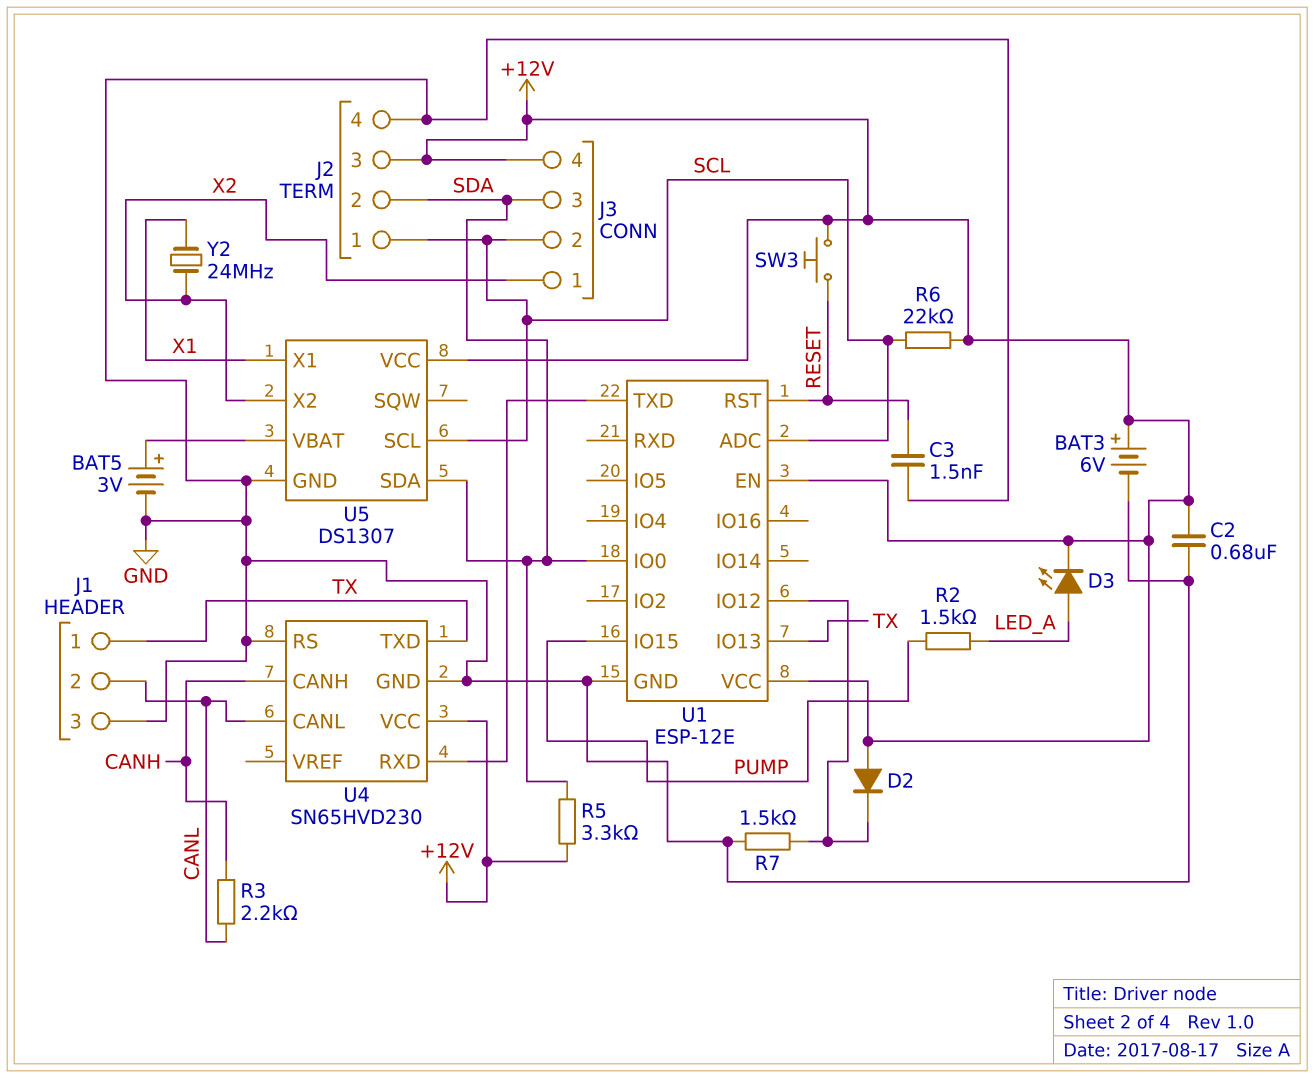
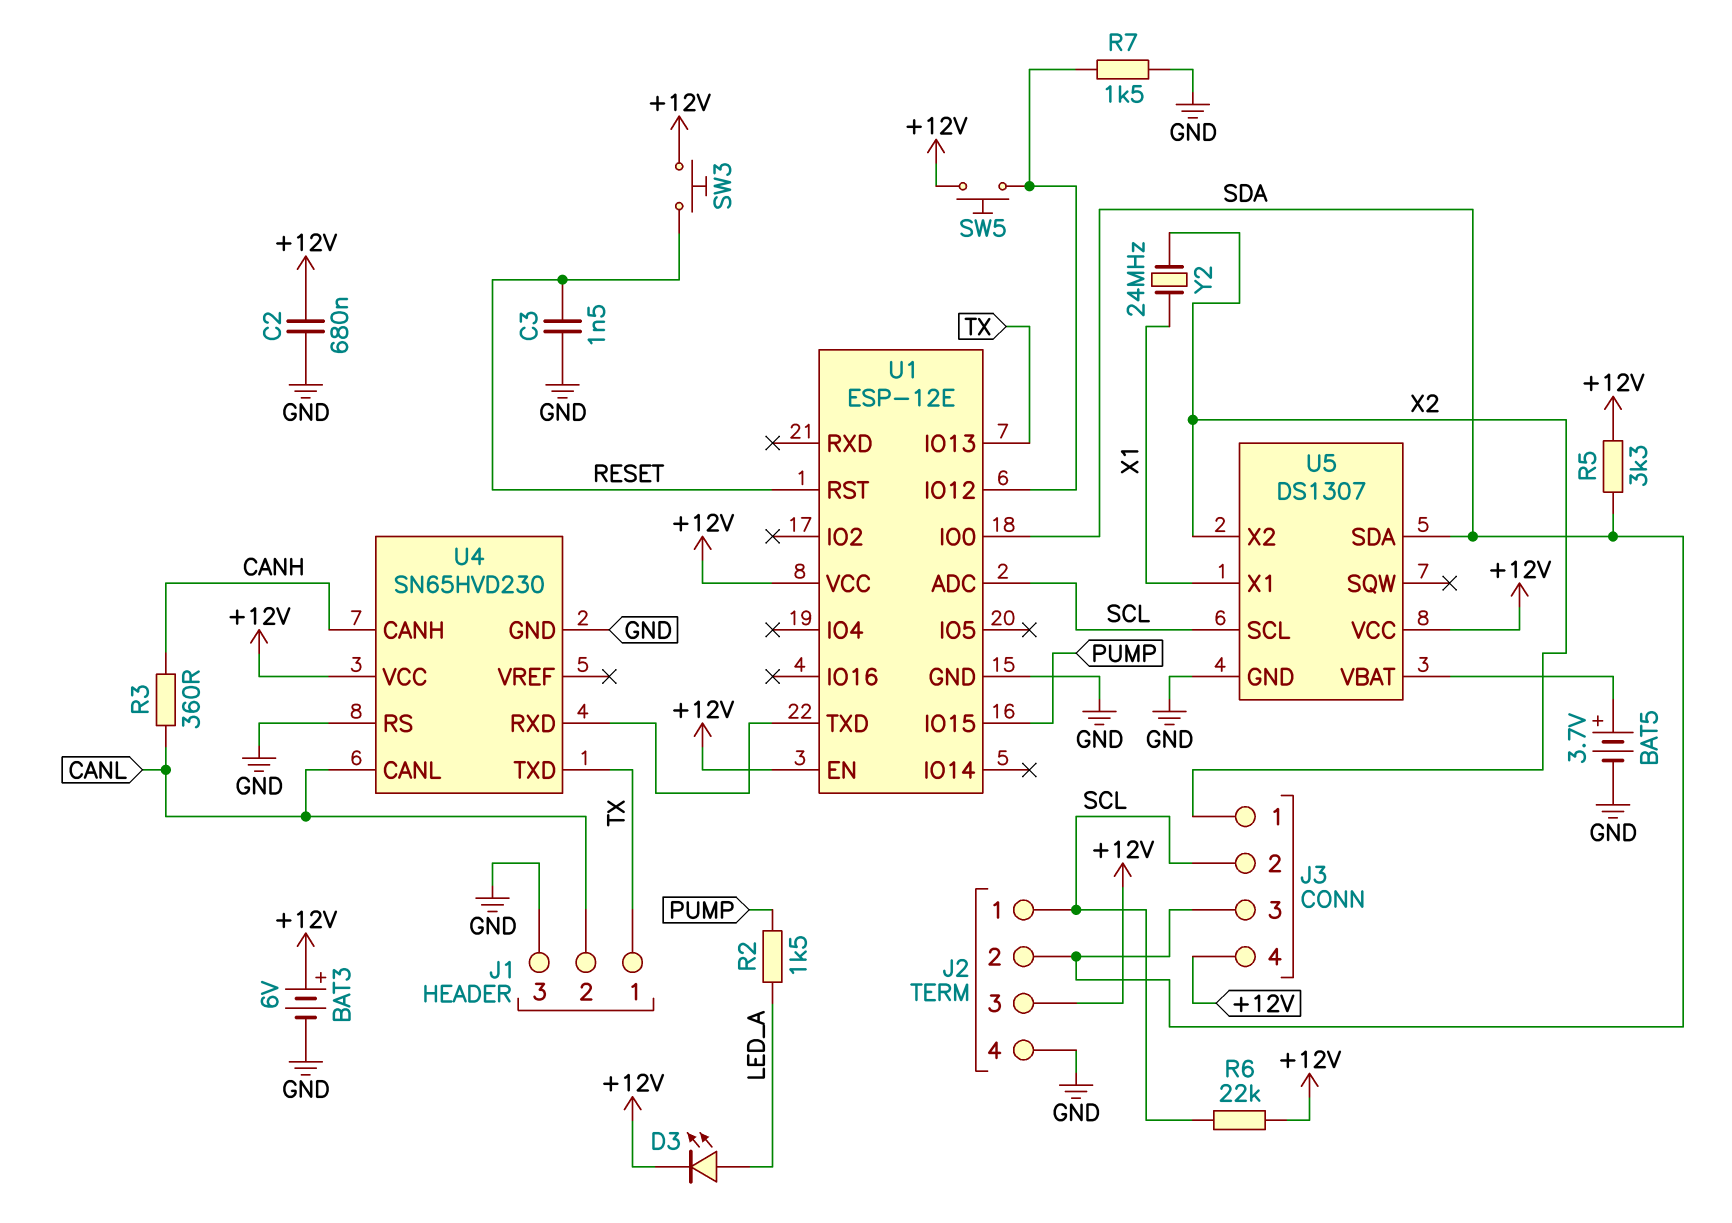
BAT5: 3V (plus U5/VBAT, minus GND) -> 3.7V (plus U5/VBAT, minus GND)
D2: diode (A +12V, K U1/IO12) -> none
R3: 2.2k (CANH, CANL) -> 360 (CANH, CANL)
SW5: none -> button (+12V, U1/IO12)

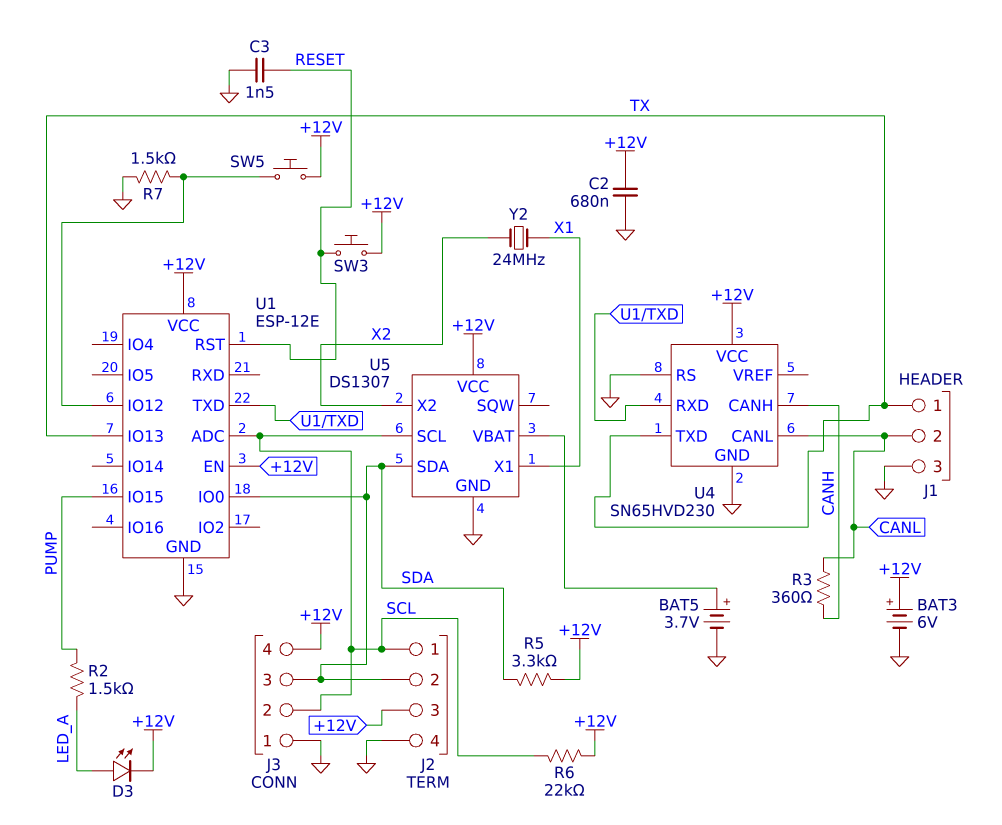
J3 pin 1: X2 -> GND

